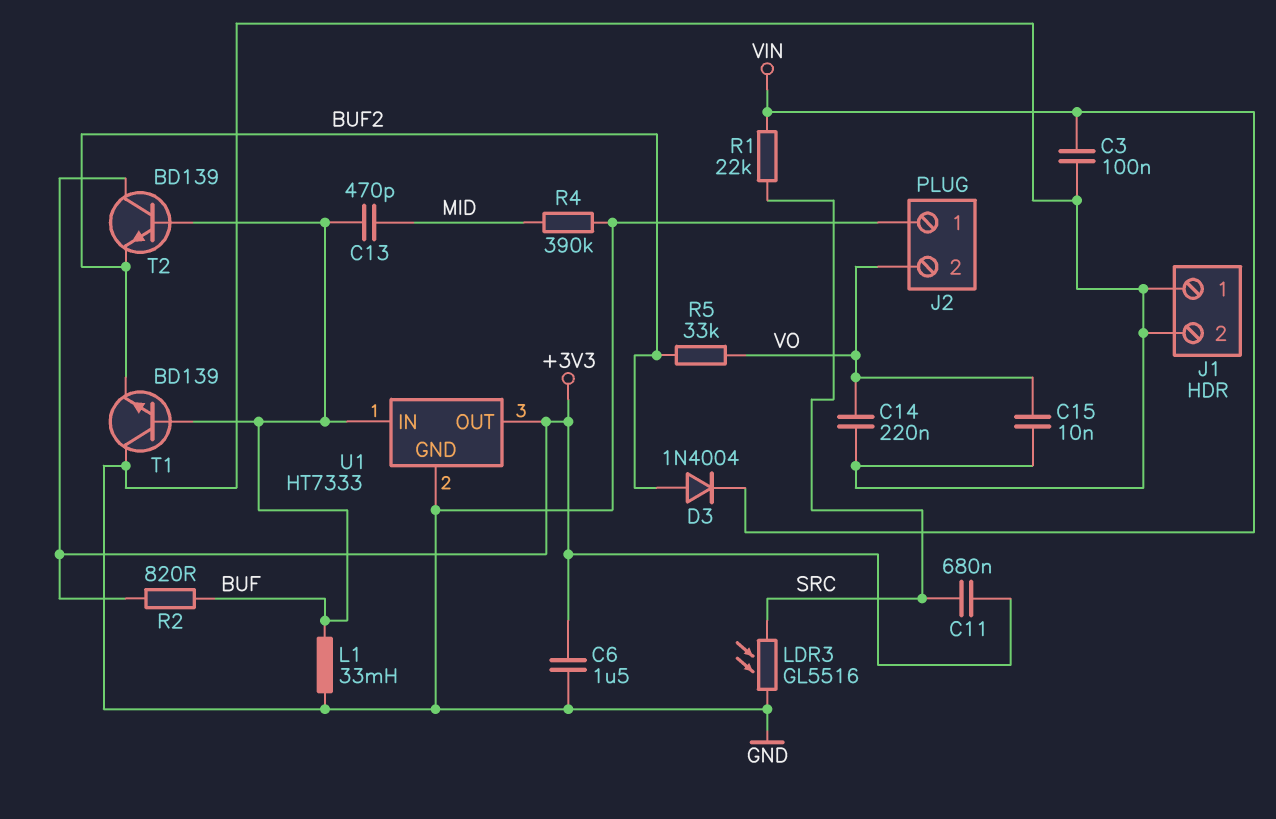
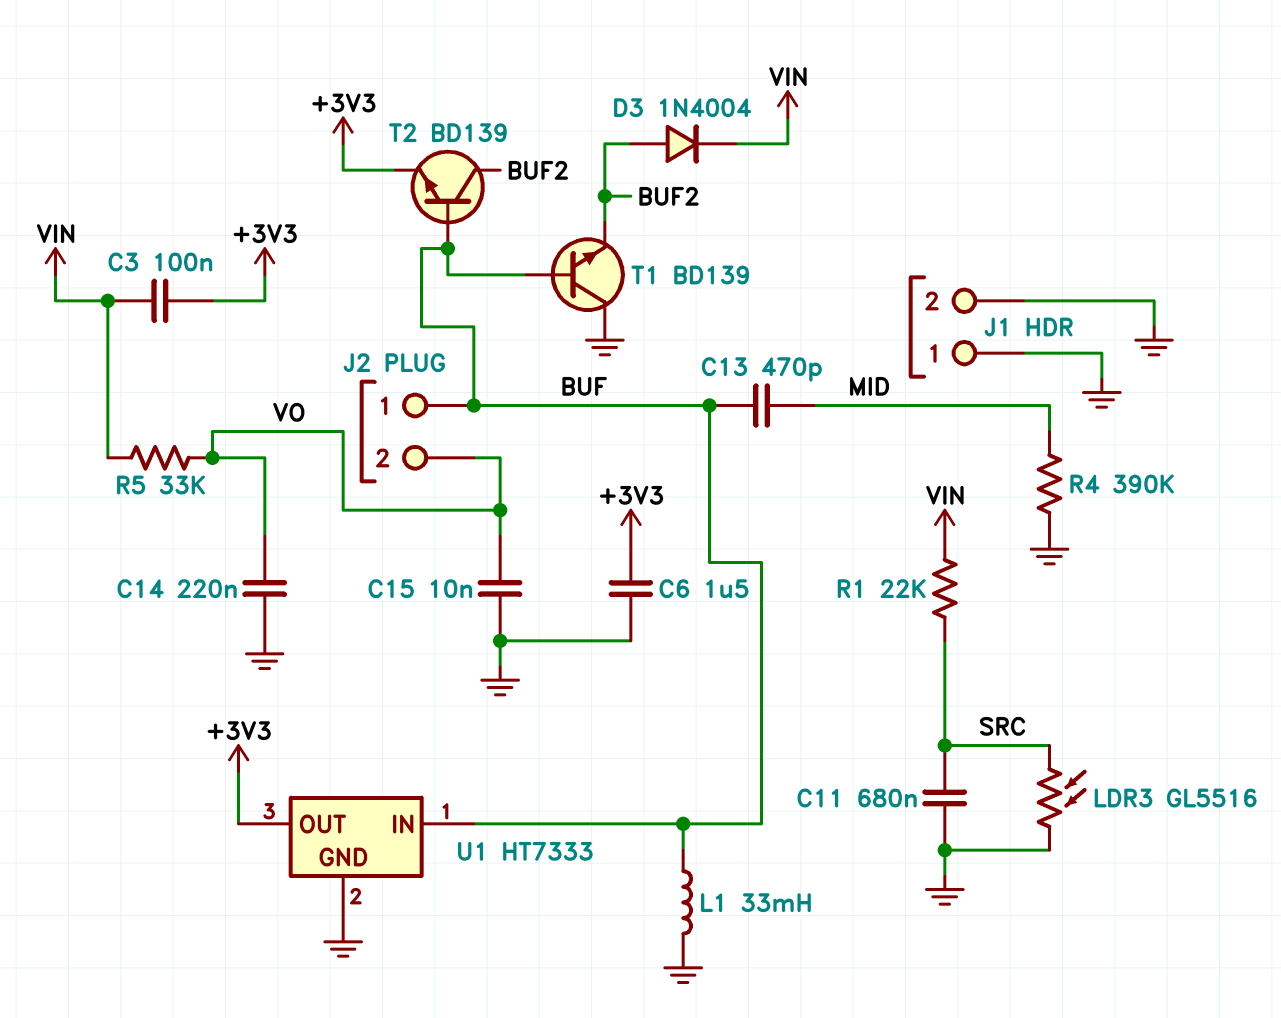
C3: 100nF (GND, VIN) -> 100nF (+3V3, VIN)
C11: 680nF (+3V3, SRC) -> 680nF (GND, SRC)
J2 pin 1: GND -> BUF
R2: 820 (+3V3, BUF) -> none
R5: 33k (BUF2, VO) -> 33k (VIN, VO)
T2: NPN BD139 (B BUF, C +3V3, E BUF2) -> NPN BD139 (B BUF, C BUF2, E +3V3)

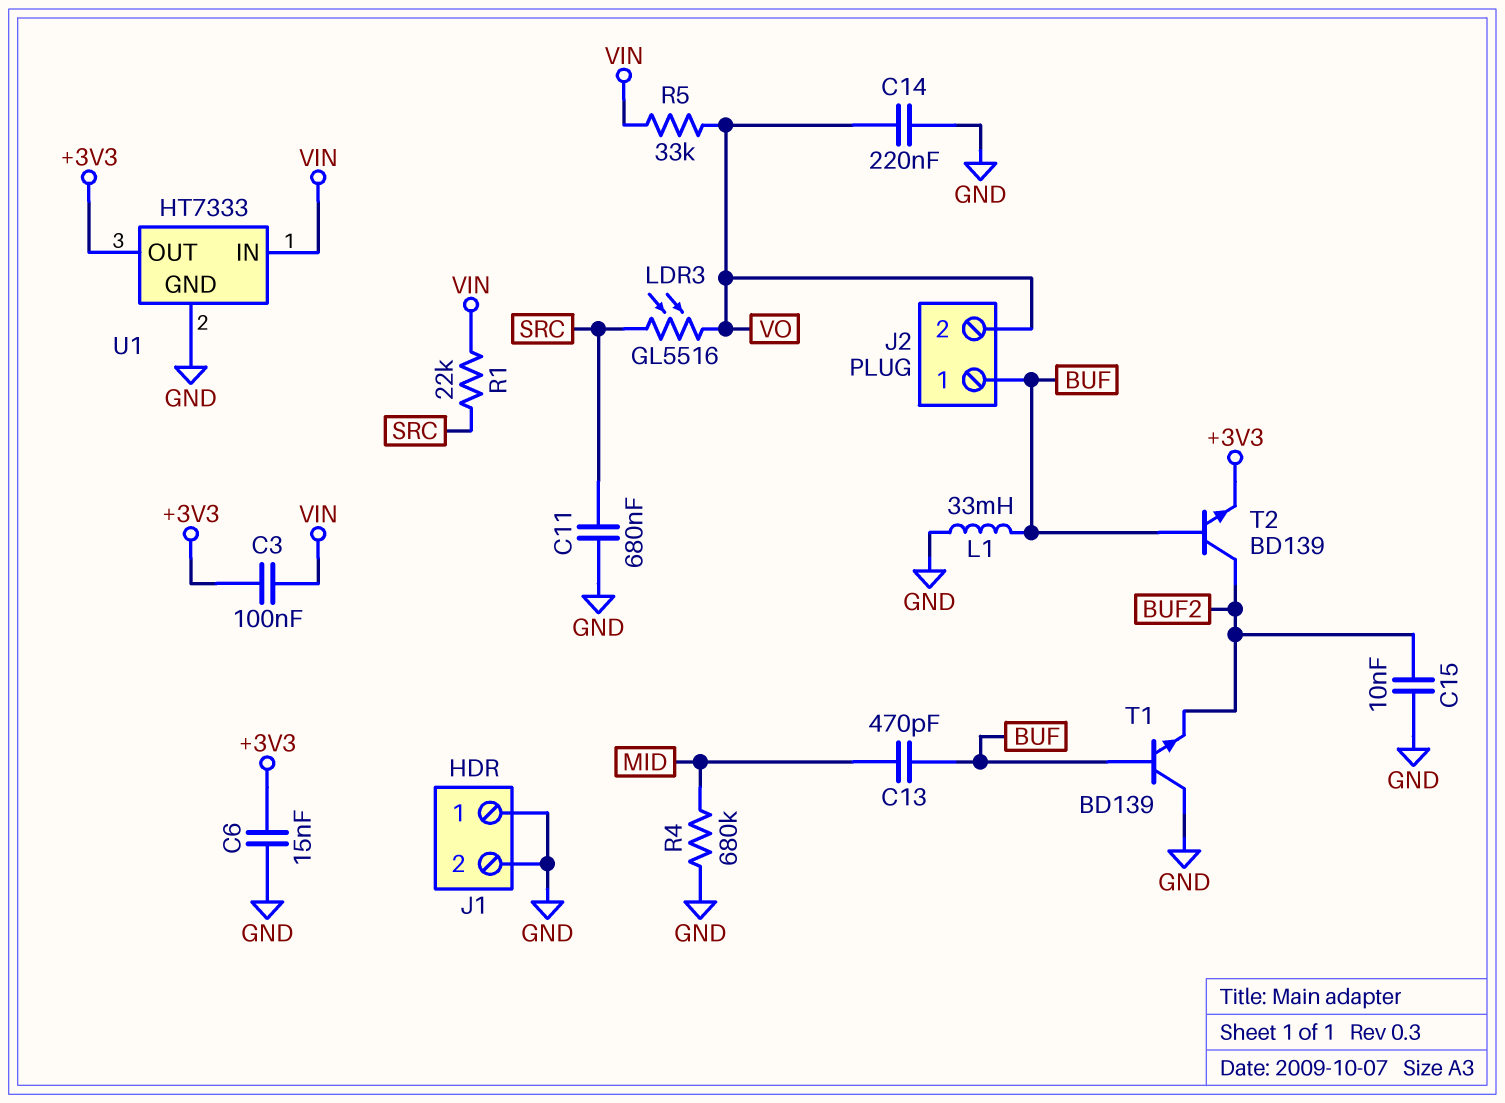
C6: 1.5uF (+3V3, GND) -> 15nF (+3V3, GND)
C15: 10nF (GND, VO) -> 10nF (BUF2, GND)
D3: diode 1N4004 (A BUF2, K VIN) -> none
LDR3: GL5516 (GND, SRC) -> GL5516 (SRC, VO)
R4: 390k (GND, MID) -> 680k (GND, MID)
U1 pin IN: BUF -> VIN

